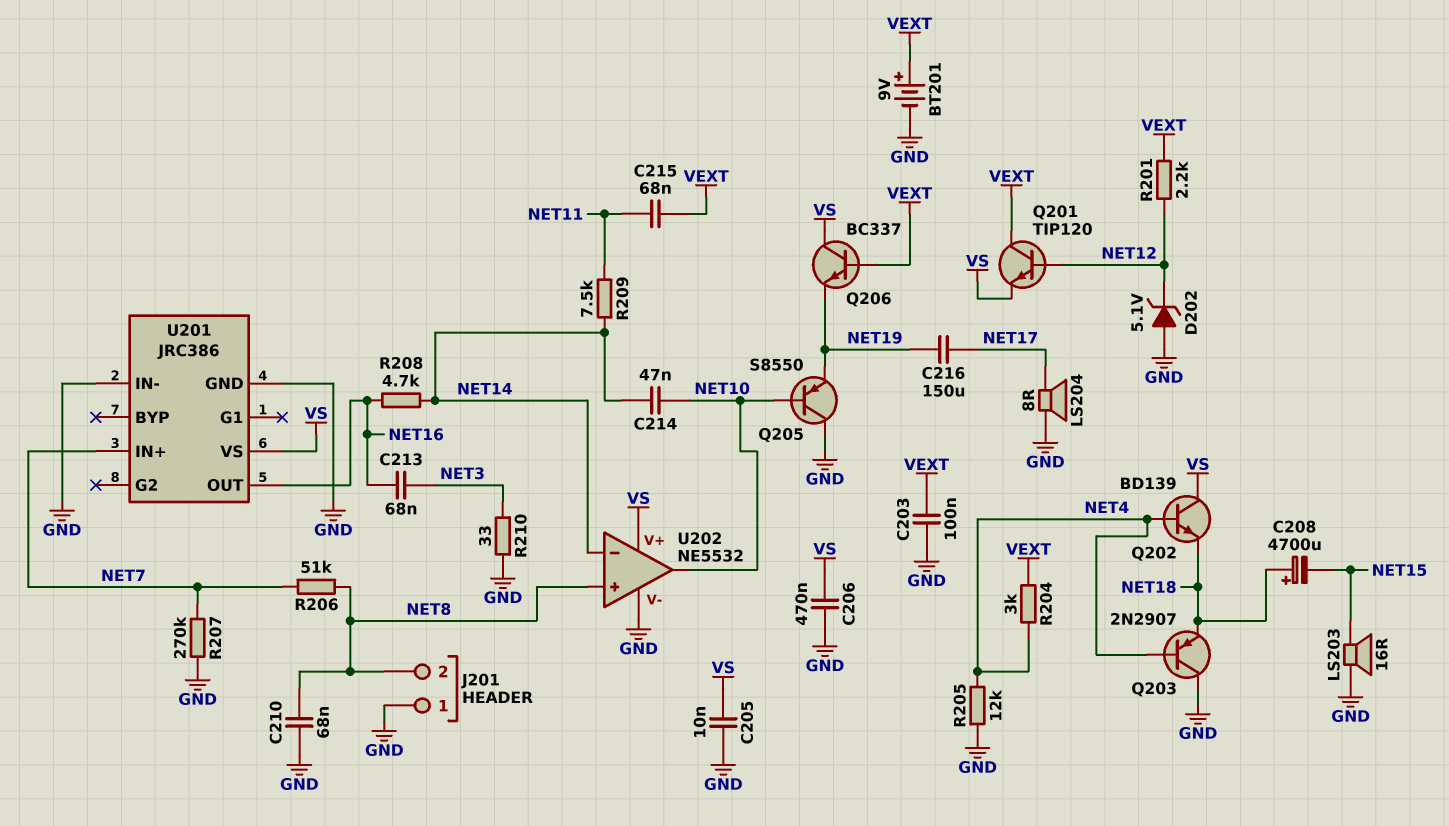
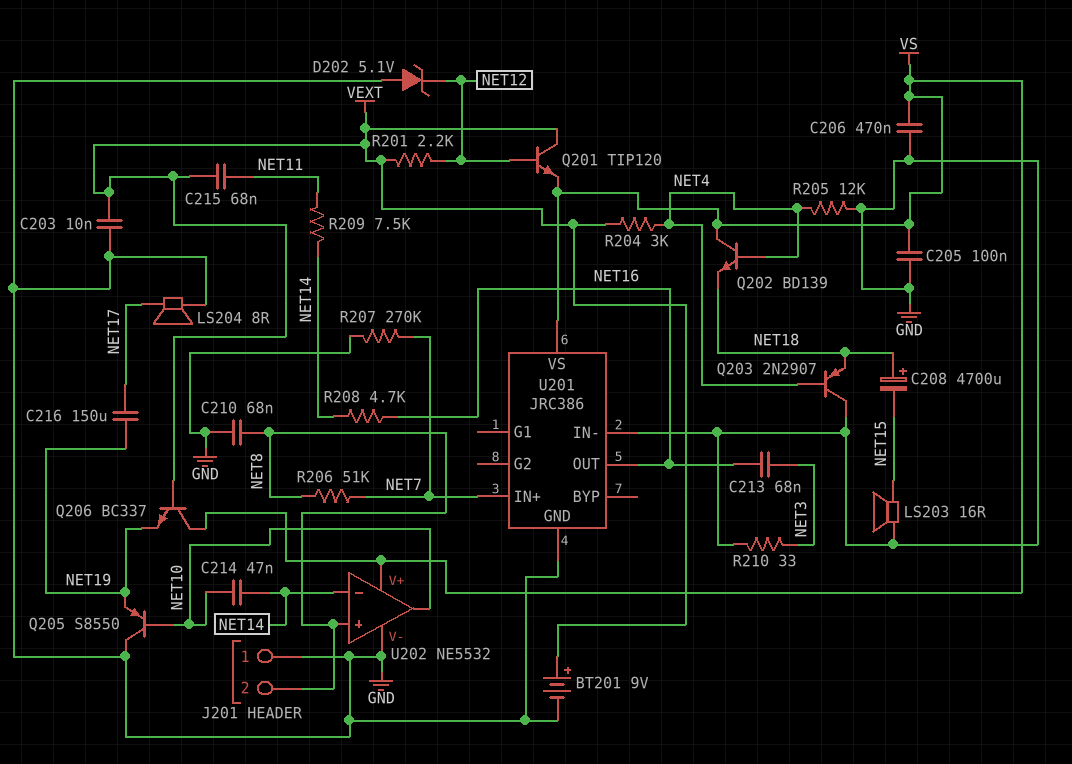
C203: 100nF (GND, VEXT) -> 10nF (GND, VEXT)
C205: 10nF (GND, VS) -> 100nF (GND, VS)

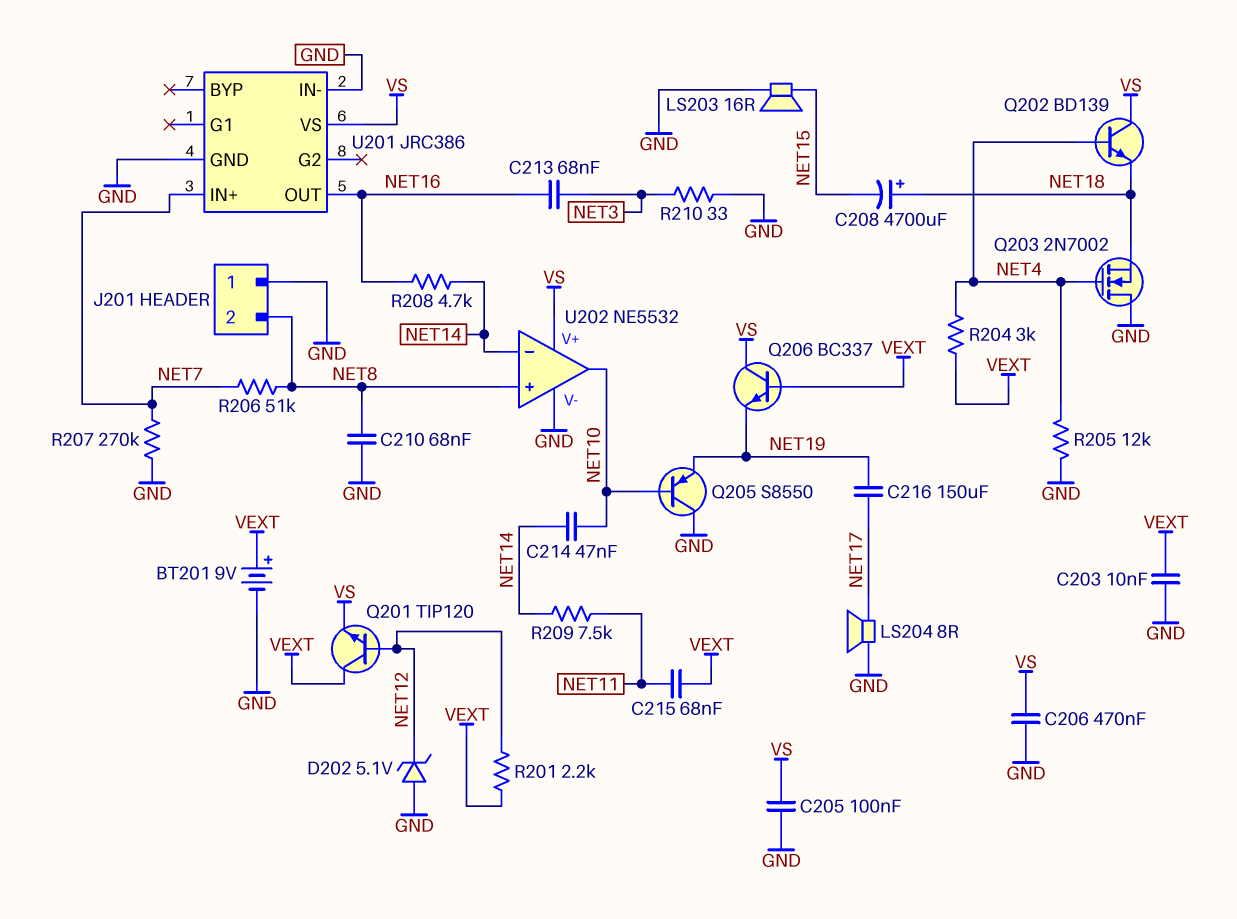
Q203: PNP 2N2907 (B NET4, C GND, E NET18) -> NMOS 2N7002 (G NET4, D GND, S NET18)

